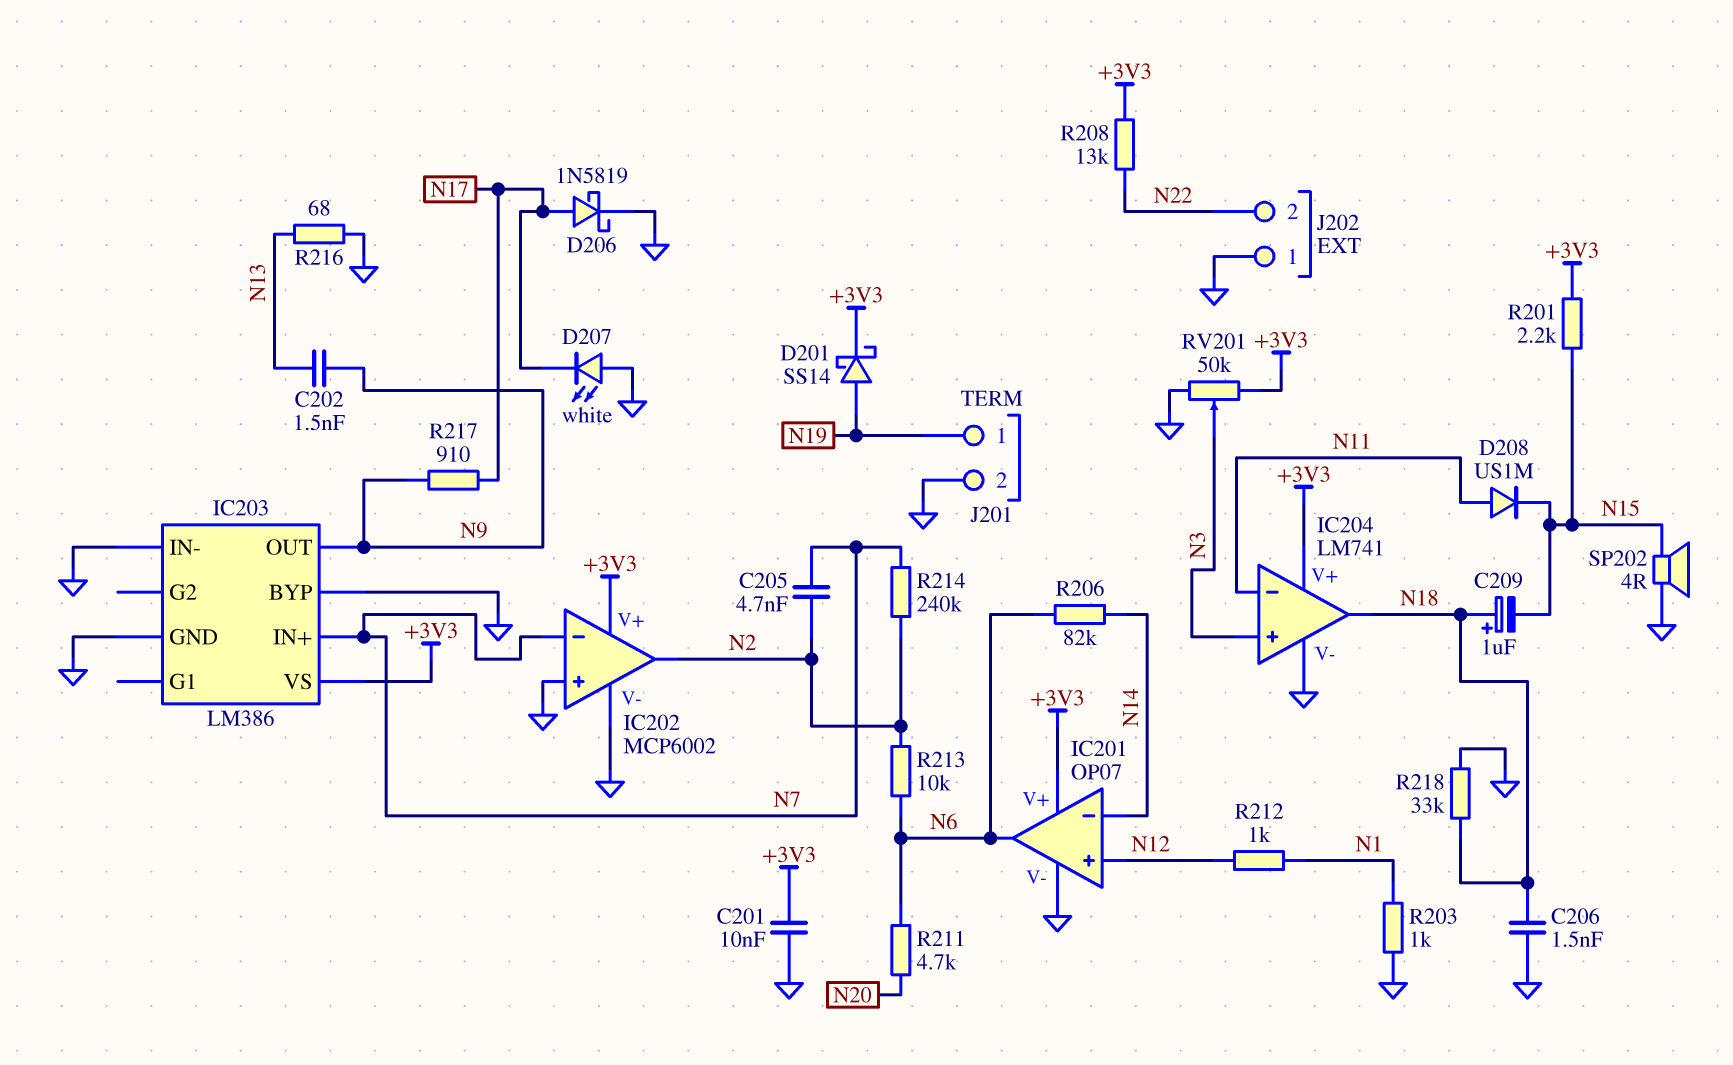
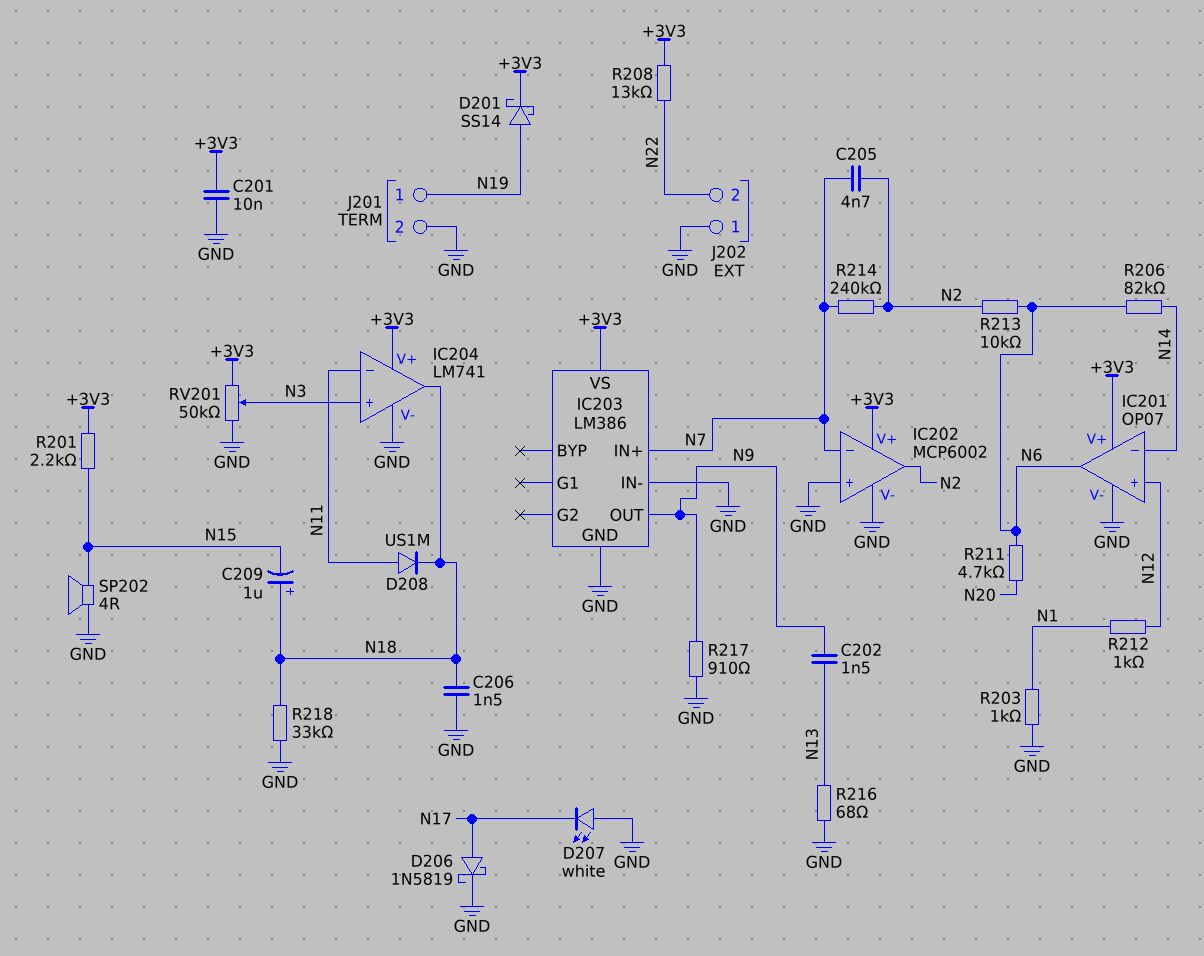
D208: diode US1M (A N11, K N15) -> diode US1M (A N11, K N18)
IC203 pin BYP: GND -> none
R217: 910 (N9, N17) -> 910 (GND, N9)

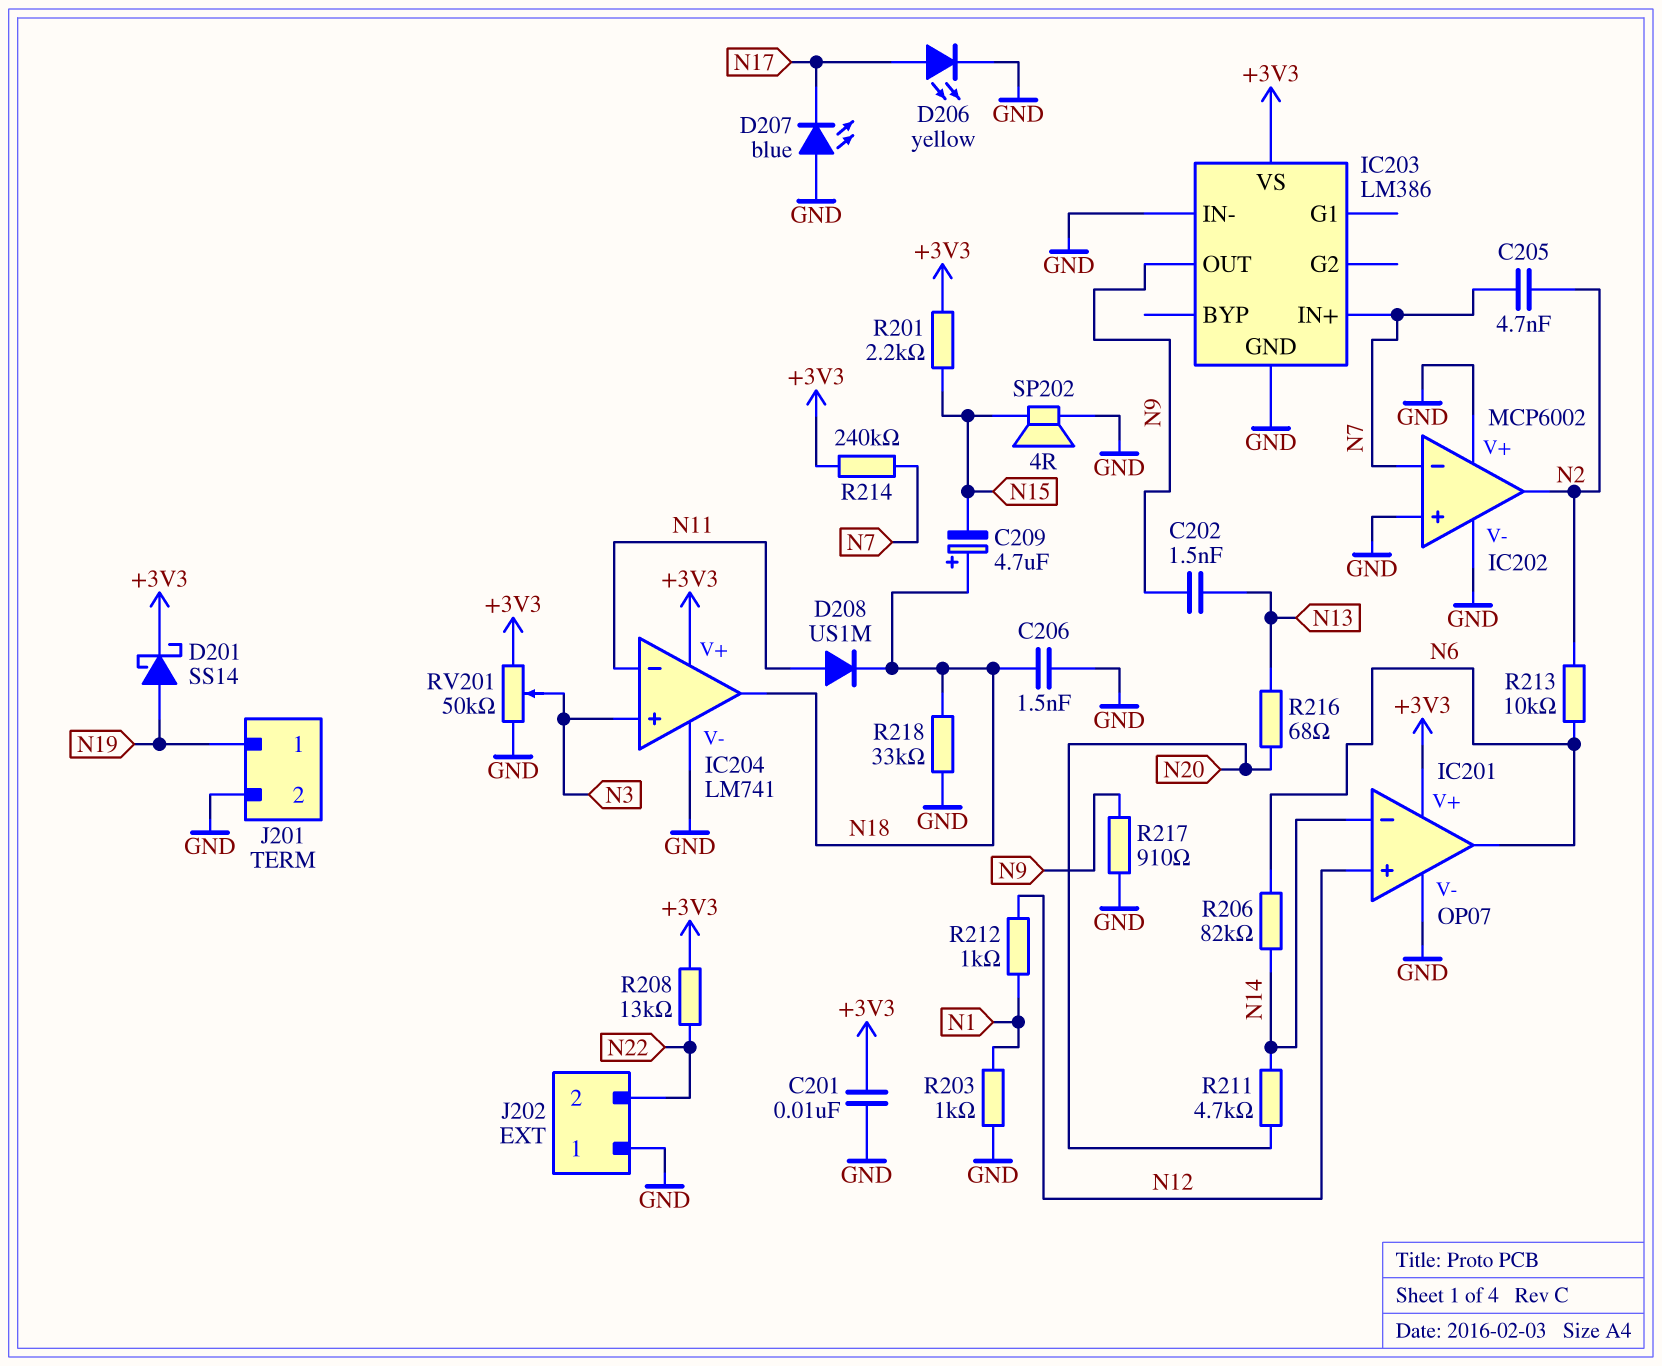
C209: 1uF (plus N18, minus N15) -> 4.7uF (plus N18, minus N15)
D206: schottky 1N5819 (A N17, K GND) -> LED yellow (A N17, K GND)
D207: LED white (A GND, K N17) -> LED blue (A GND, K N17)
IC202 pin V+: +3V3 -> GND
R211: 4.7k (N6, N20) -> 4.7k (N14, N20)
R214: 240k (N2, N7) -> 240k (+3V3, N7)
R216: 68 (GND, N13) -> 68 (N13, N20)

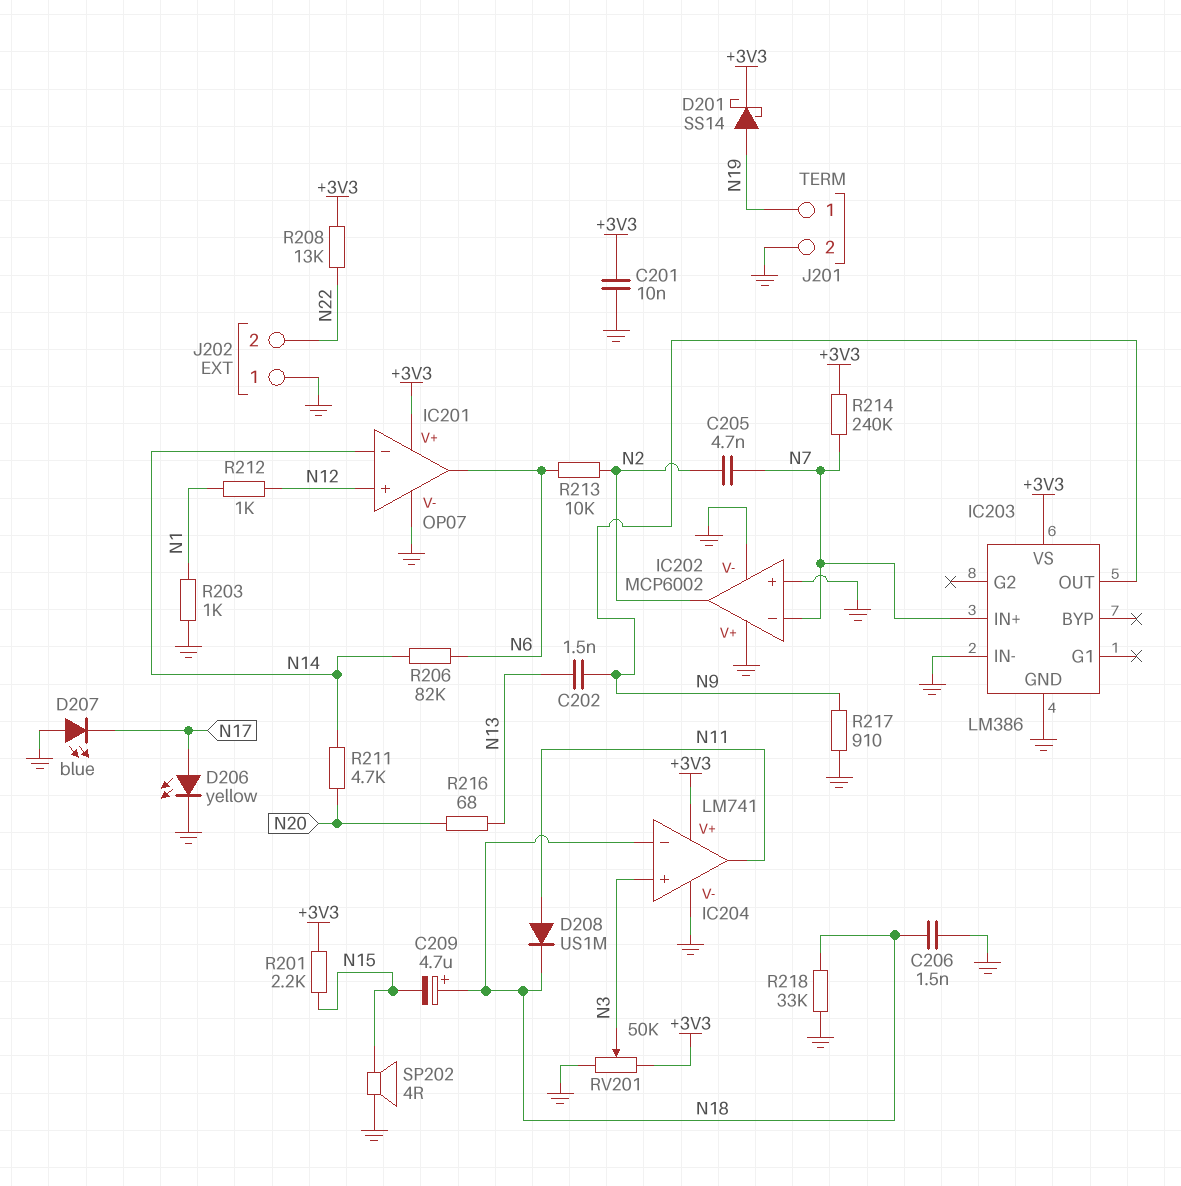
IC204 pin in-: N11 -> N18
IC204 pin out: N18 -> N11

